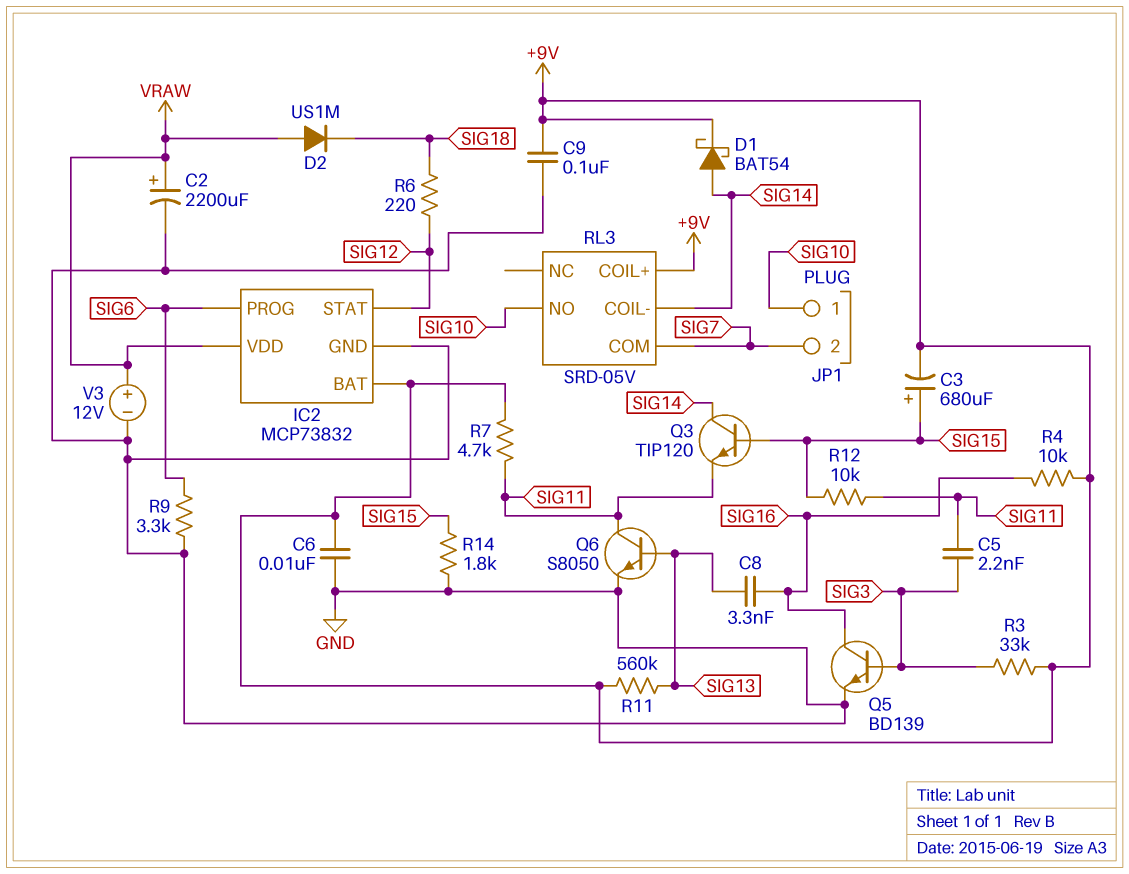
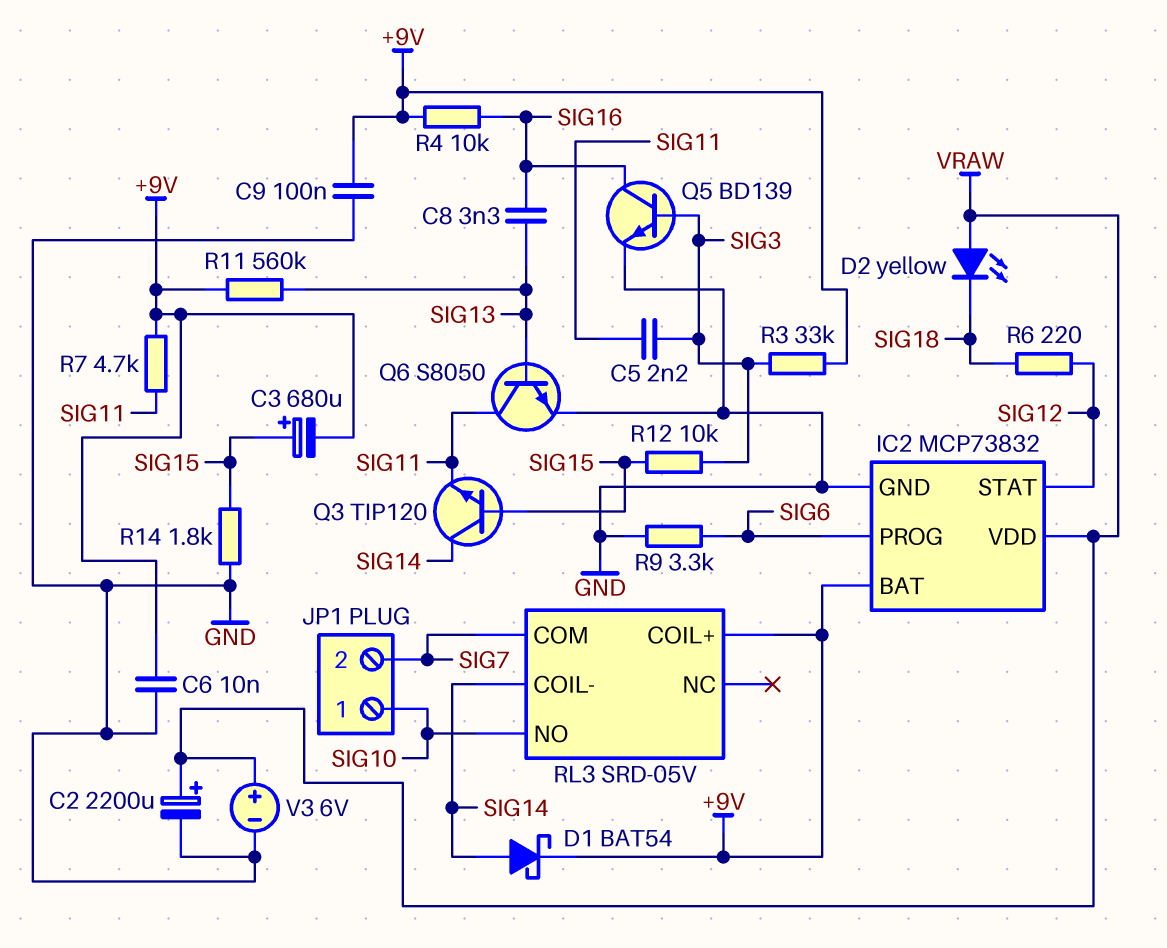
D2: diode US1M (A VRAW, K SIG18) -> LED yellow (A VRAW, K SIG18)
R12: 10k (SIG11, SIG15) -> 10k (SIG3, SIG15)
V3: 12V (plus VRAW, minus GND) -> 6V (plus VRAW, minus GND)

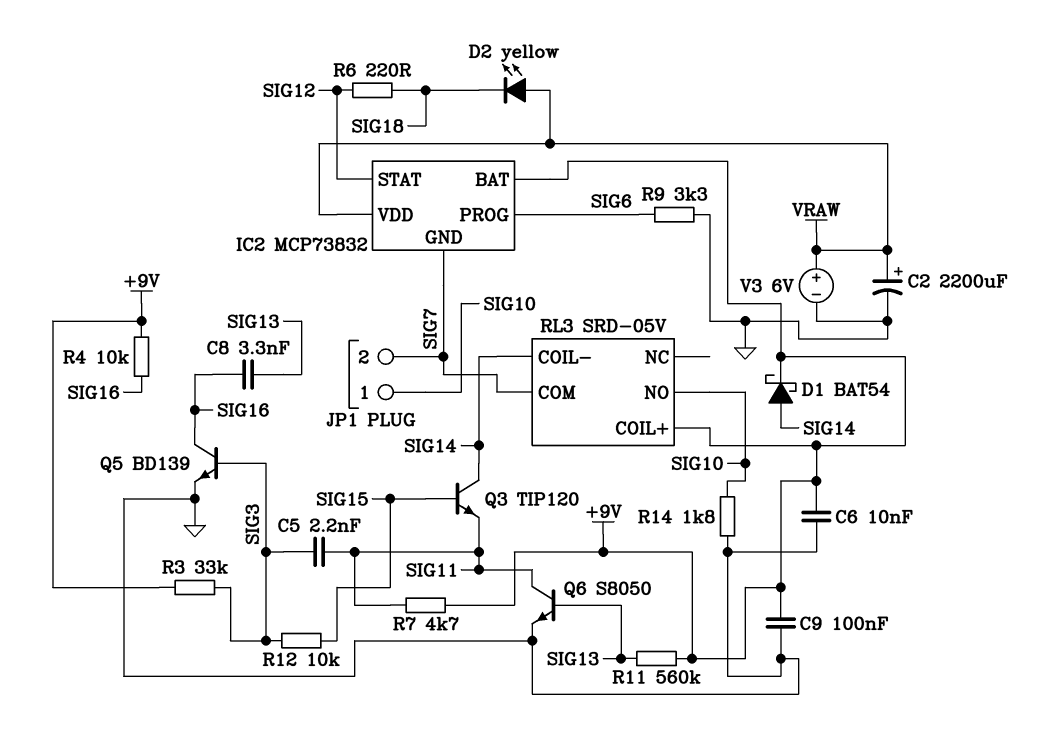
C3: 680uF (plus SIG15, minus +9V) -> none
IC2 pin GND: GND -> SIG7
R14: 1.8k (GND, SIG15) -> 1.8k (GND, SIG10)

